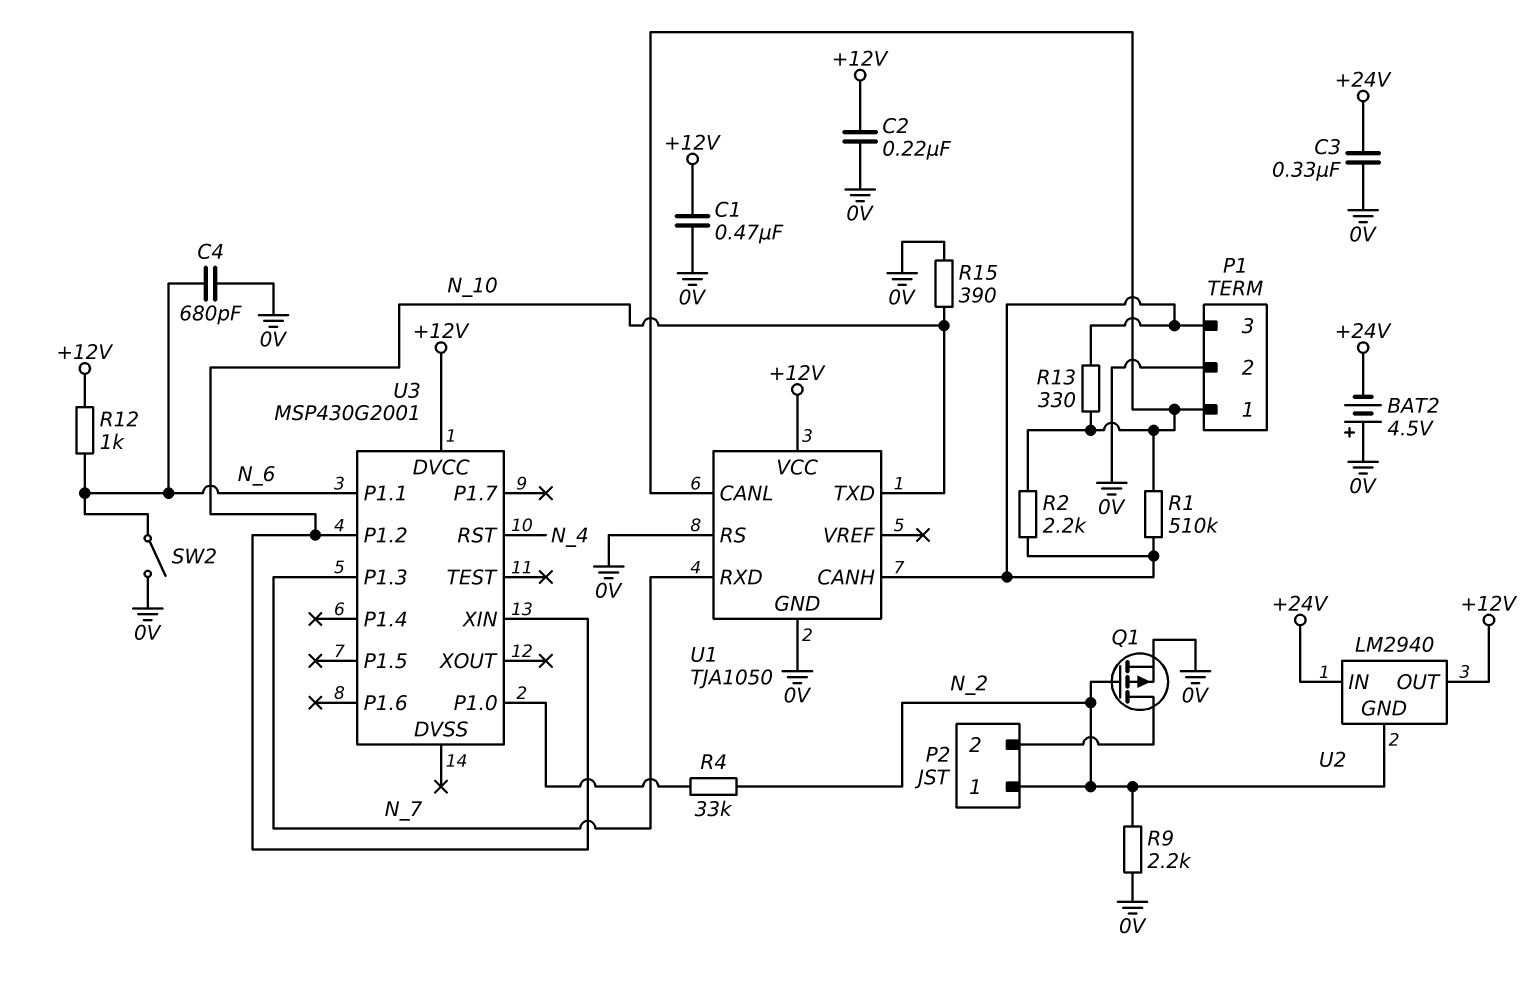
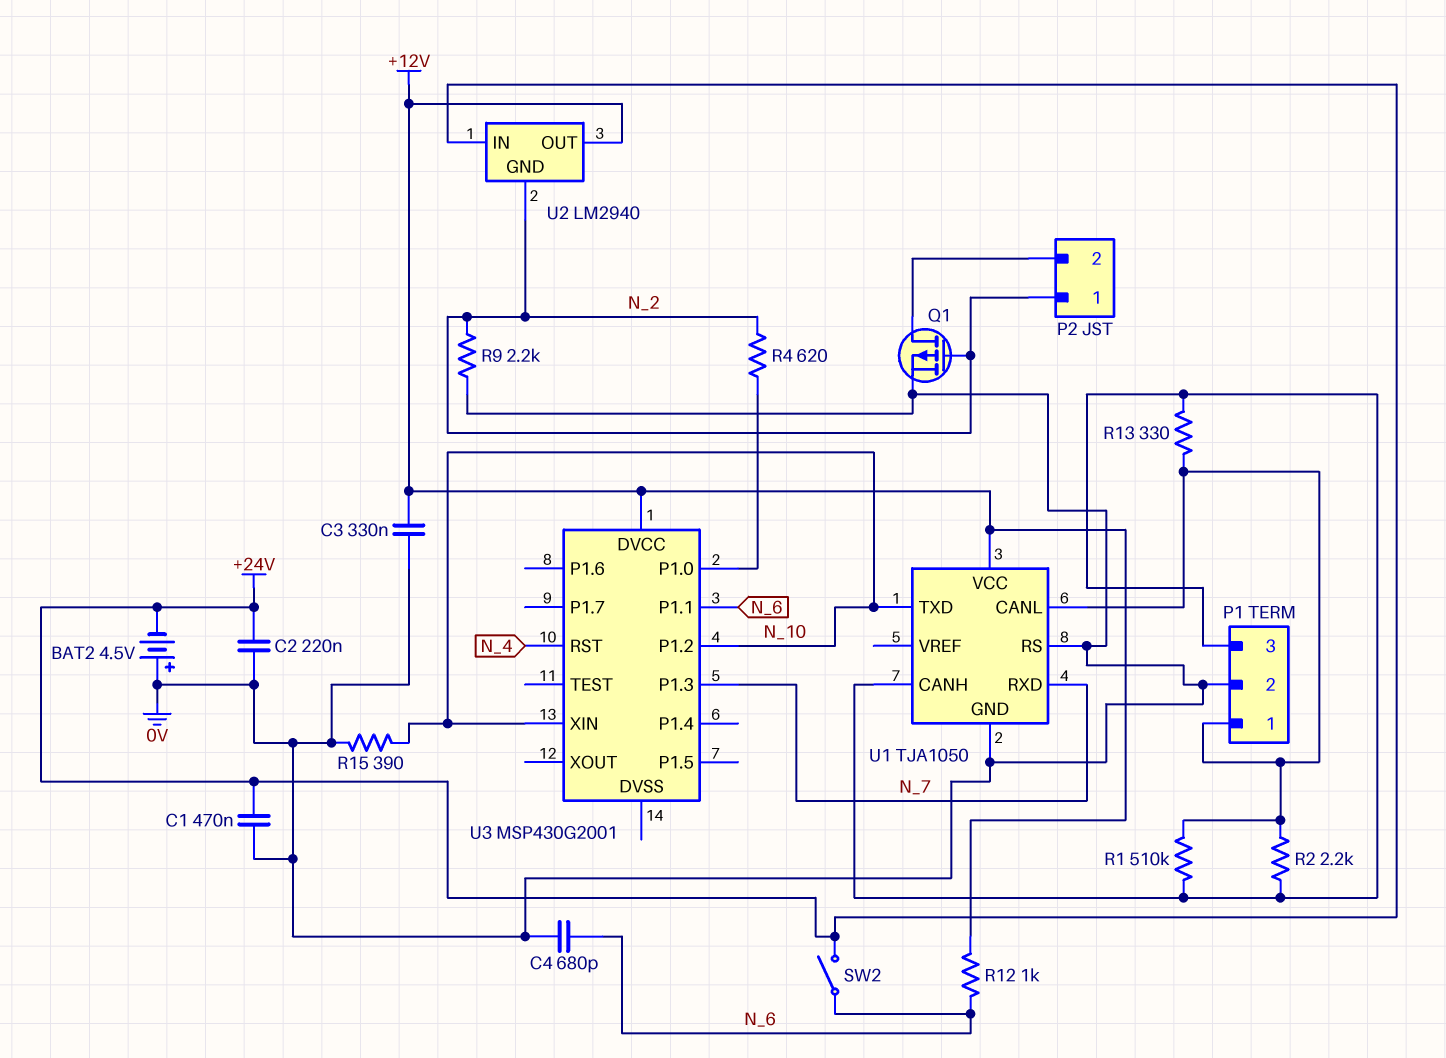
C1: 470nF (+12V, 0V) -> 470nF (+24V, 0V)
C2: 220nF (+12V, 0V) -> 220nF (+24V, 0V)
C3: 330nF (+24V, 0V) -> 330nF (+12V, 0V)
R4: 33k (N_2, U3/P1.0) -> 620 (N_2, U3/P1.0)
SW2: switch (0V, N_6) -> switch (+24V, N_6)

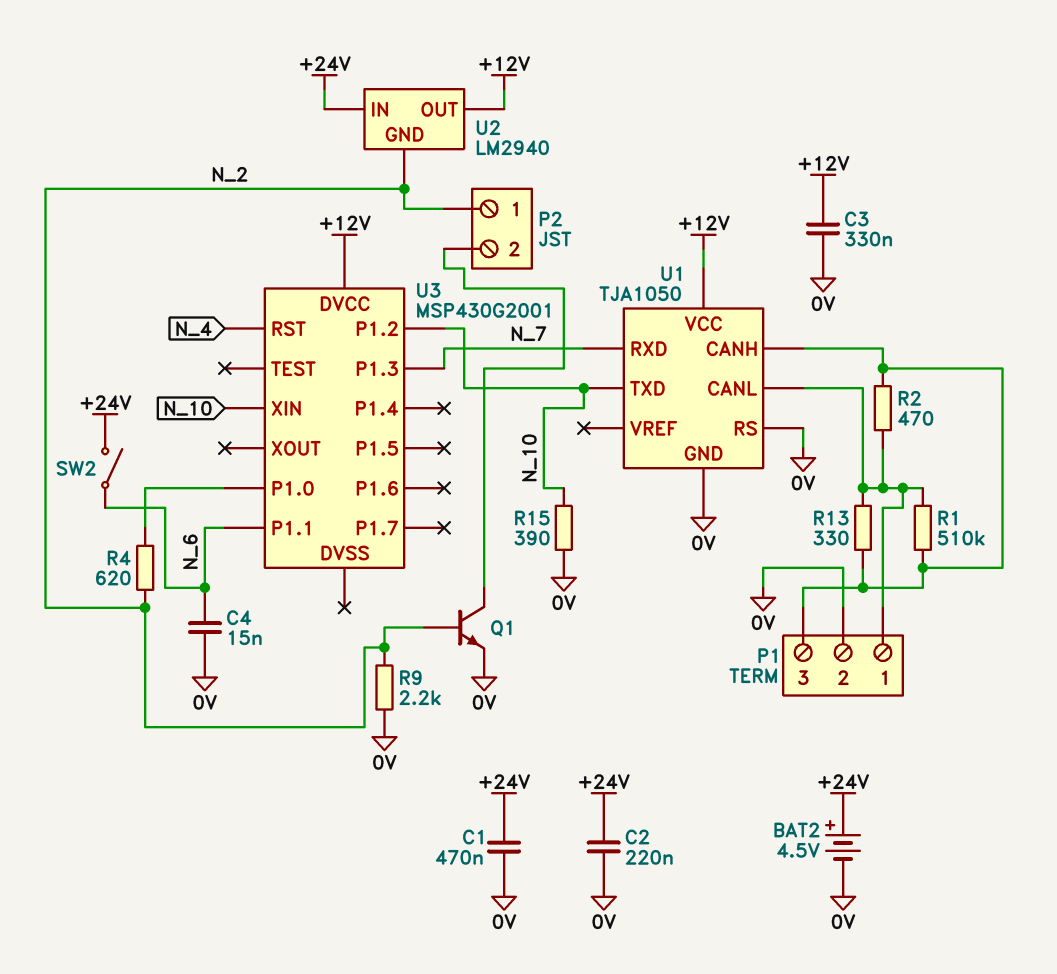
BAT2: 4.5V (plus 0V, minus +24V) -> 4.5V (plus +24V, minus 0V)
C4: 680pF (0V, N_6) -> 15nF (0V, N_6)
Q1: PMOS (G N_2, D P2/2, S 0V) -> NPN (B N_2, C P2/2, E 0V)
R2: 2.2k (P1/1, P1/3) -> 470 (P1/1, P1/3)
R12: 1k (+12V, N_6) -> none

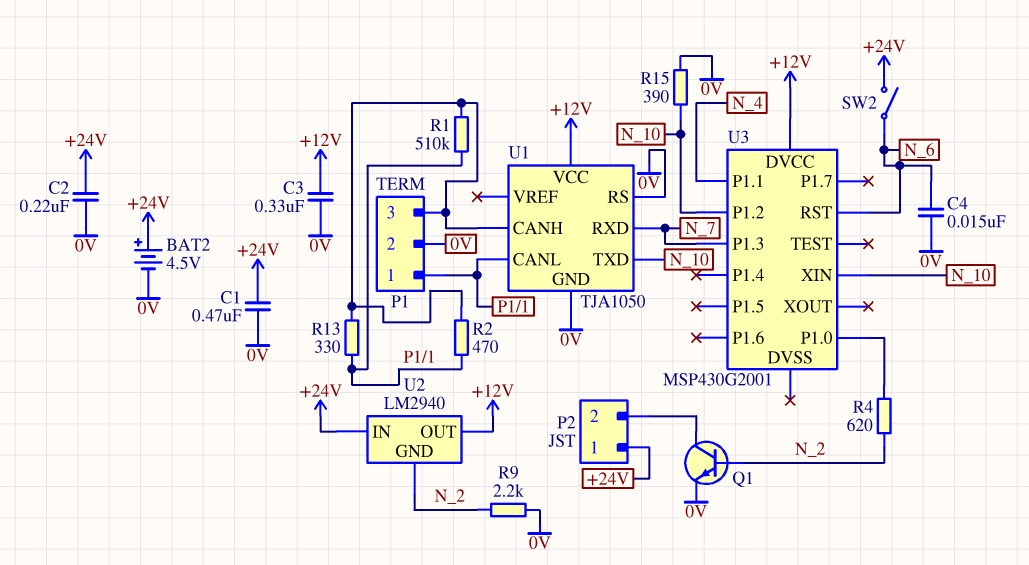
P2 pin 1: N_2 -> +24V
U3 pin P1.1: N_6 -> N_4
U3 pin RST: N_4 -> N_6

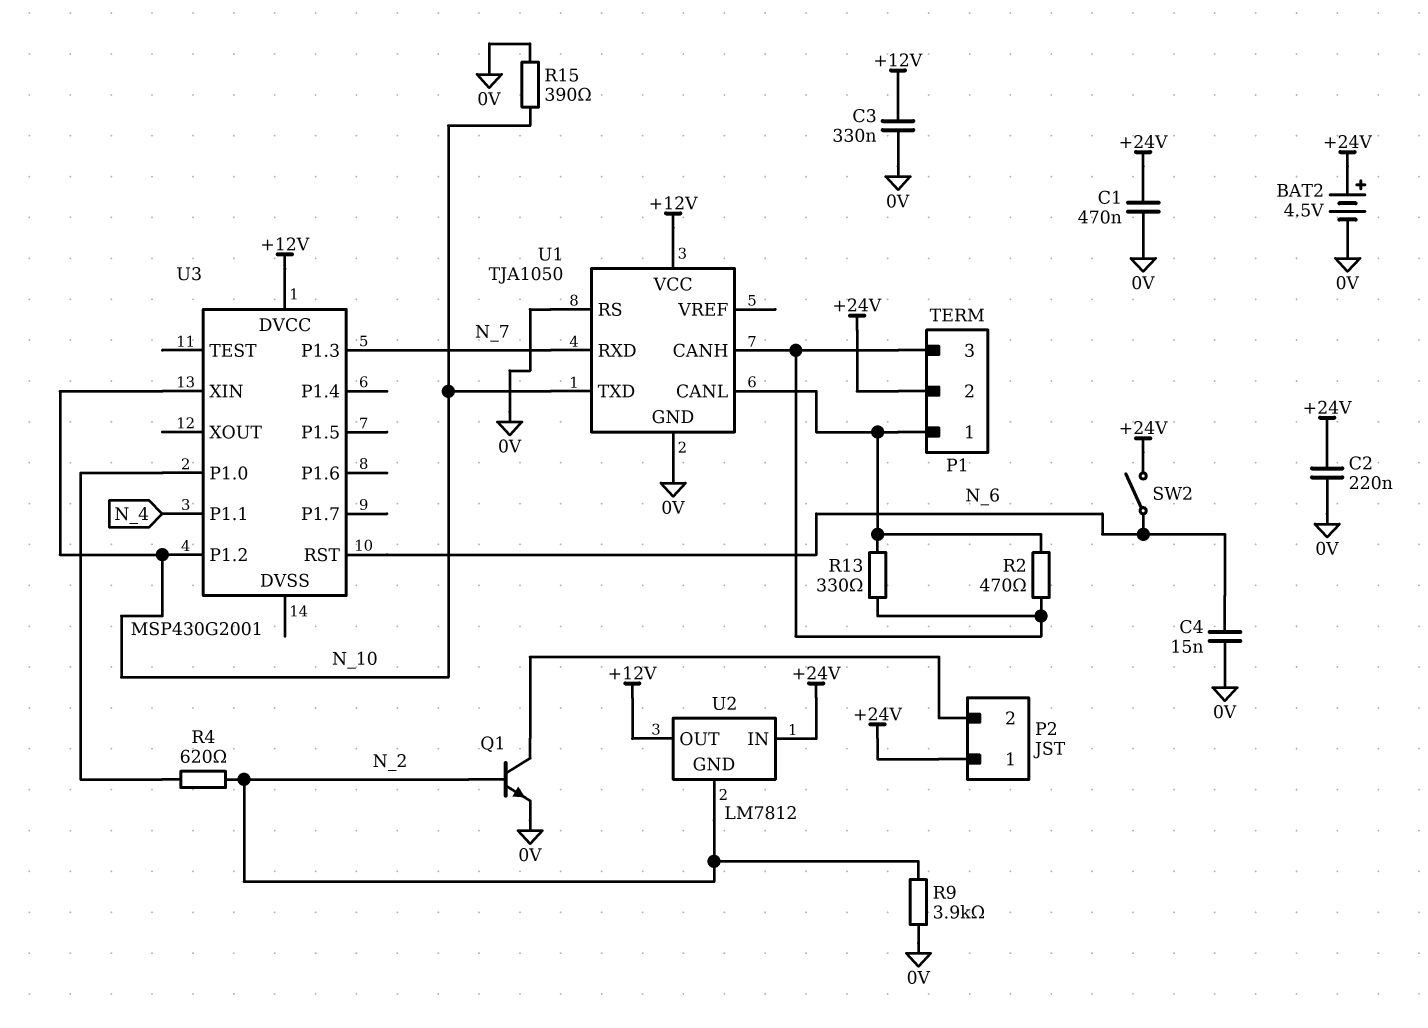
P1 pin 2: 0V -> +24V
R1: 510k (P1/1, P1/3) -> none
R9: 2.2k (0V, N_2) -> 3.9k (0V, N_2)
U2: LM2940 -> LM7812

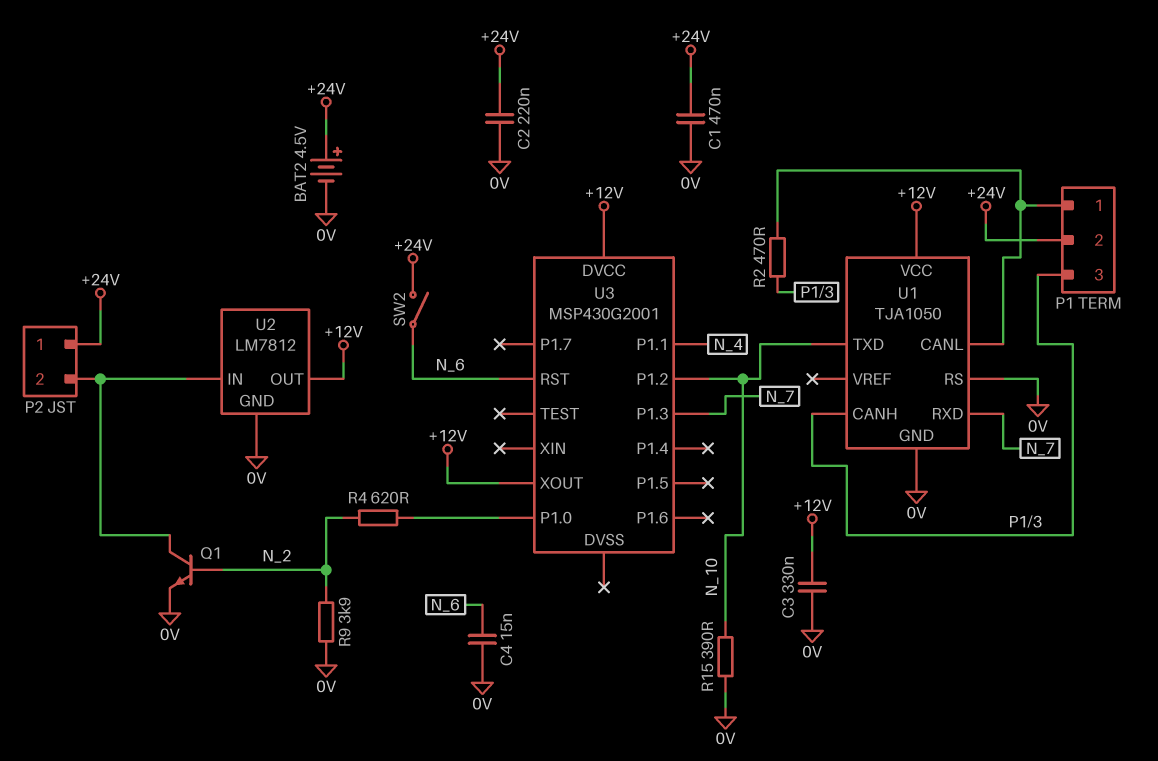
R13: 330 (P1/1, P1/3) -> none
U2 pin GND: N_2 -> 0V
U2 pin IN: +24V -> P2/2
U3 pin XIN: N_10 -> none
U3 pin XOUT: none -> +12V

